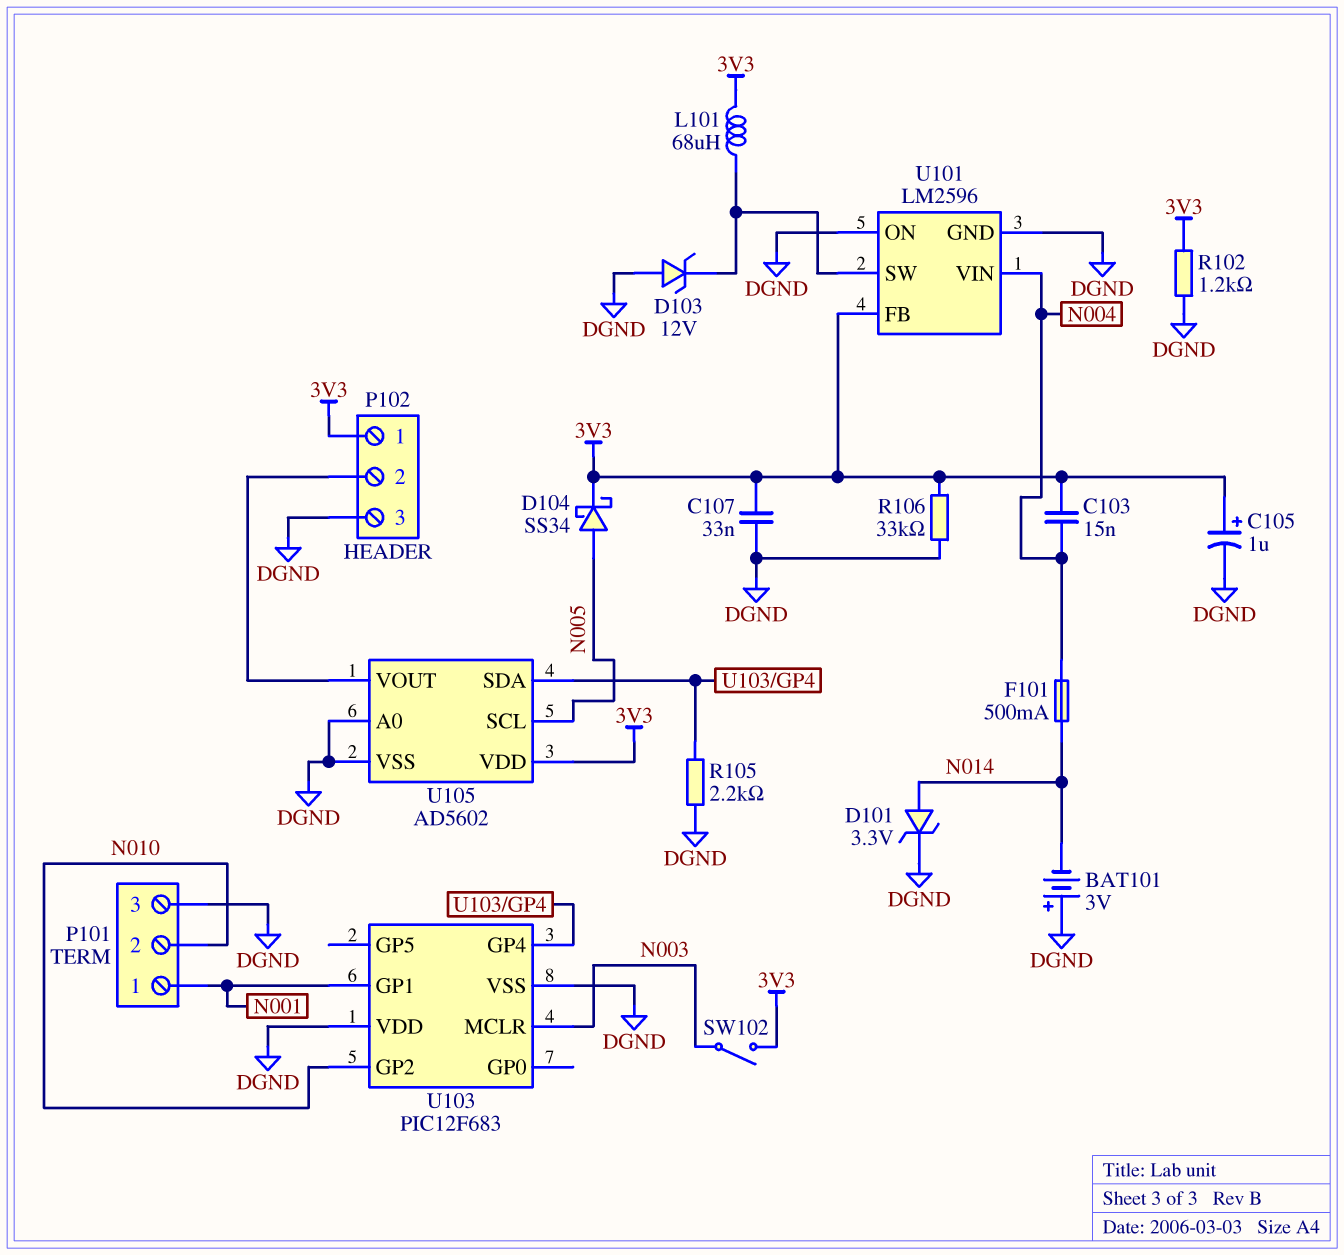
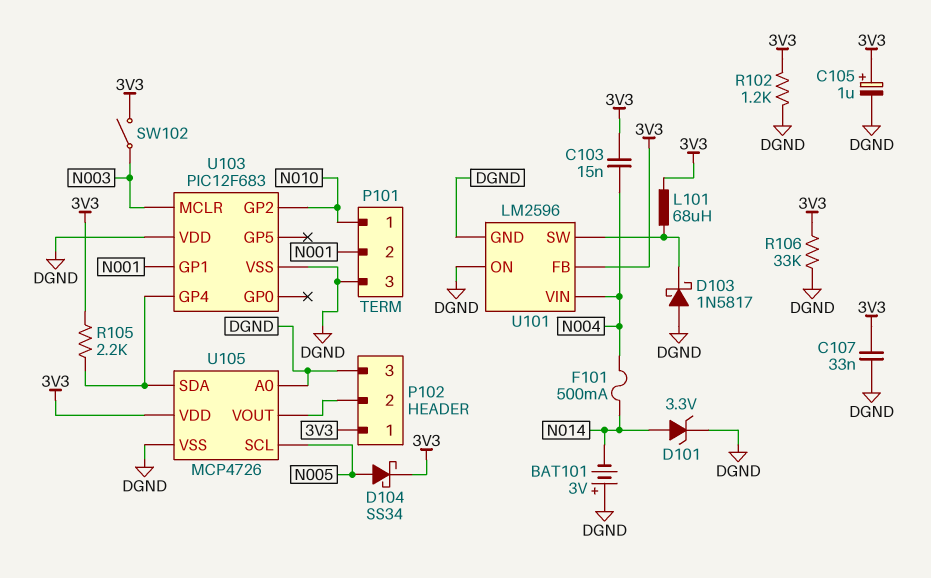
D103: zener 12V (A DGND, K U101/SW) -> schottky 1N5817 (A DGND, K U101/SW)
P101 pin 1: N001 -> N010
P101 pin 2: N010 -> N001
R105: 2.2k (DGND, U103/GP4) -> 2.2k (3V3, U103/GP4)
U105: AD5602 -> MCP4726

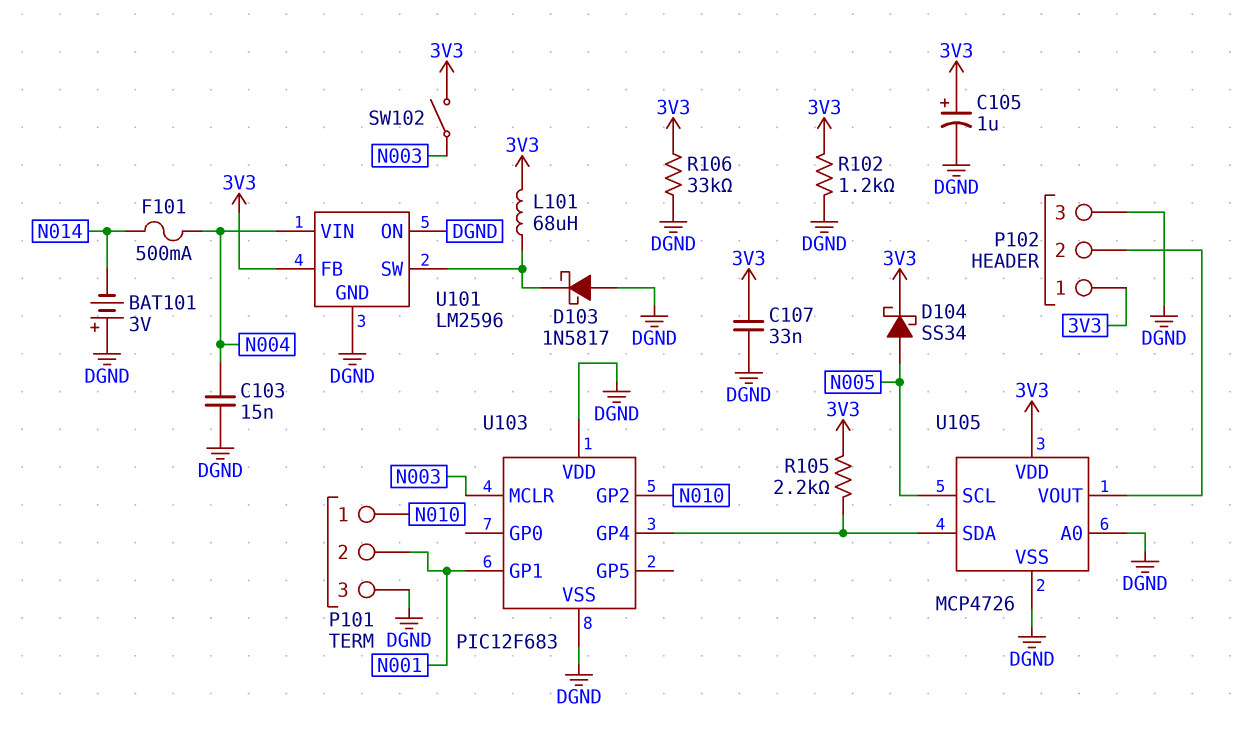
C103: 15nF (3V3, N004) -> 15nF (DGND, N004)
D101: zener 3.3V (A N014, K DGND) -> none

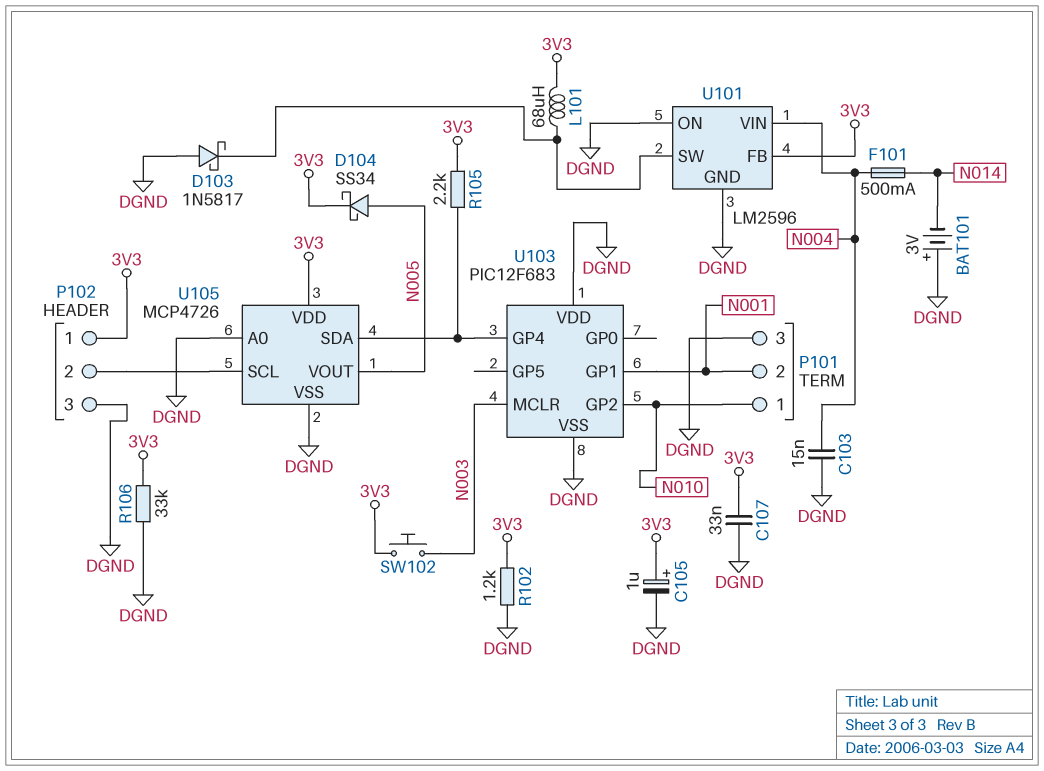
SW102: switch (3V3, N003) -> button (3V3, N003)
U105 pin SCL: N005 -> P102/2
U105 pin VOUT: P102/2 -> N005

